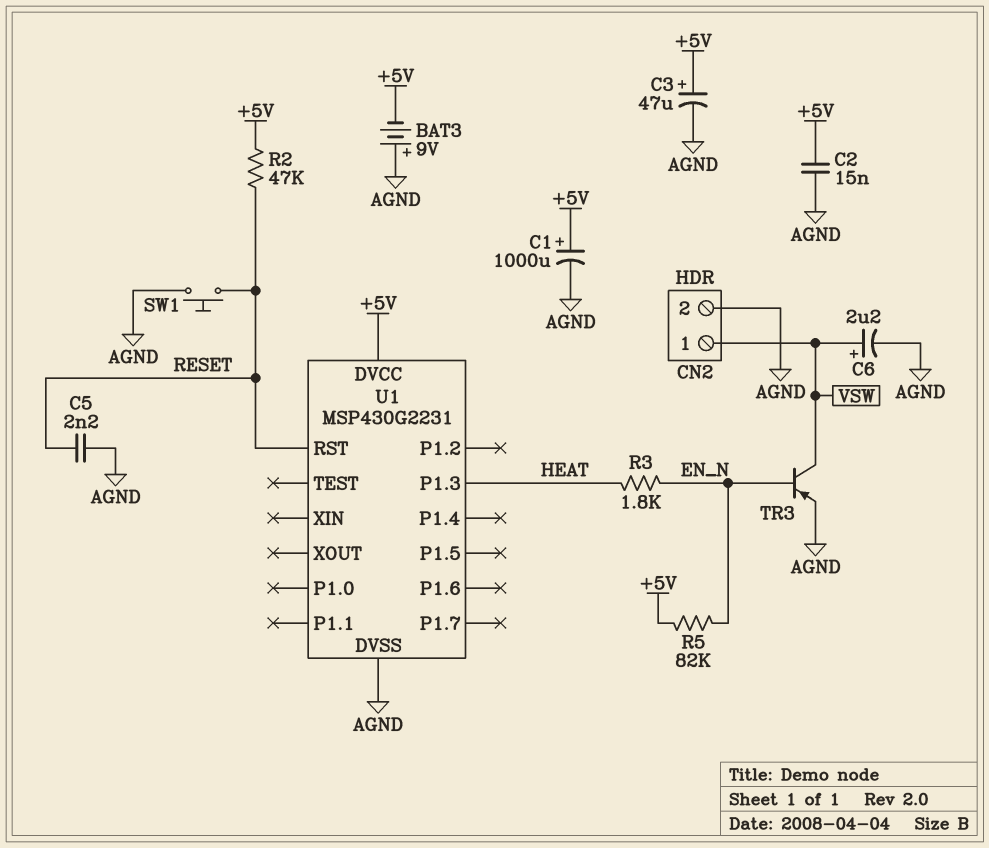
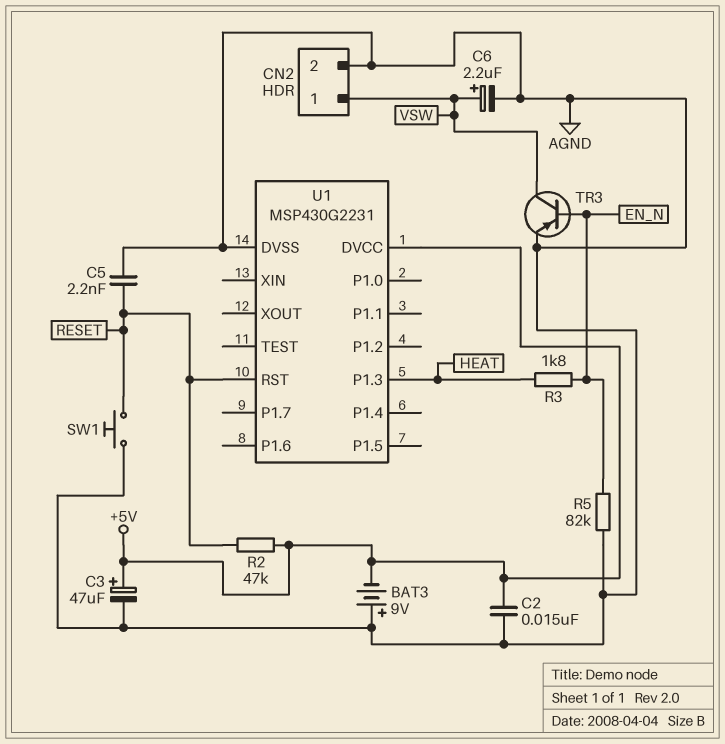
C1: 1000uF (plus +5V, minus AGND) -> none
R5: 82k (+5V, EN_N) -> 82k (AGND, EN_N)

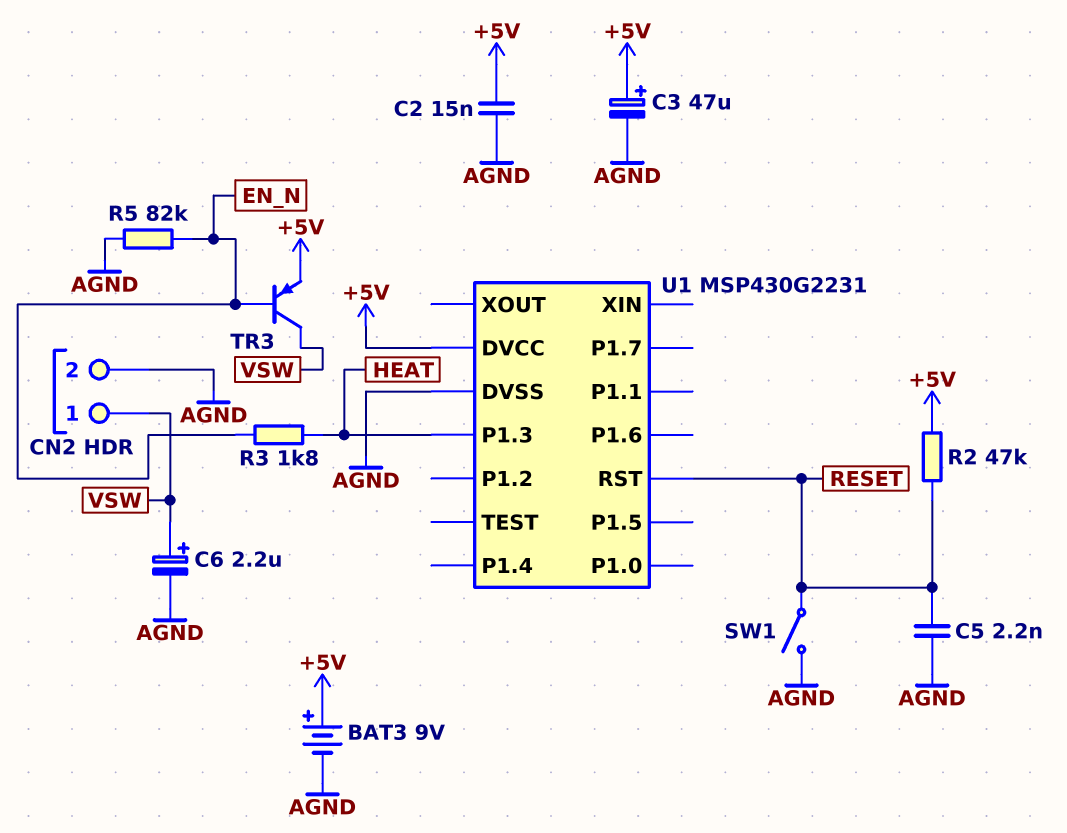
BAT3: 9V (plus AGND, minus +5V) -> 9V (plus +5V, minus AGND)
SW1: button (AGND, RESET) -> switch (AGND, RESET)
TR3: PNP (B EN_N, C VSW, E AGND) -> PNP (B EN_N, C VSW, E +5V)

